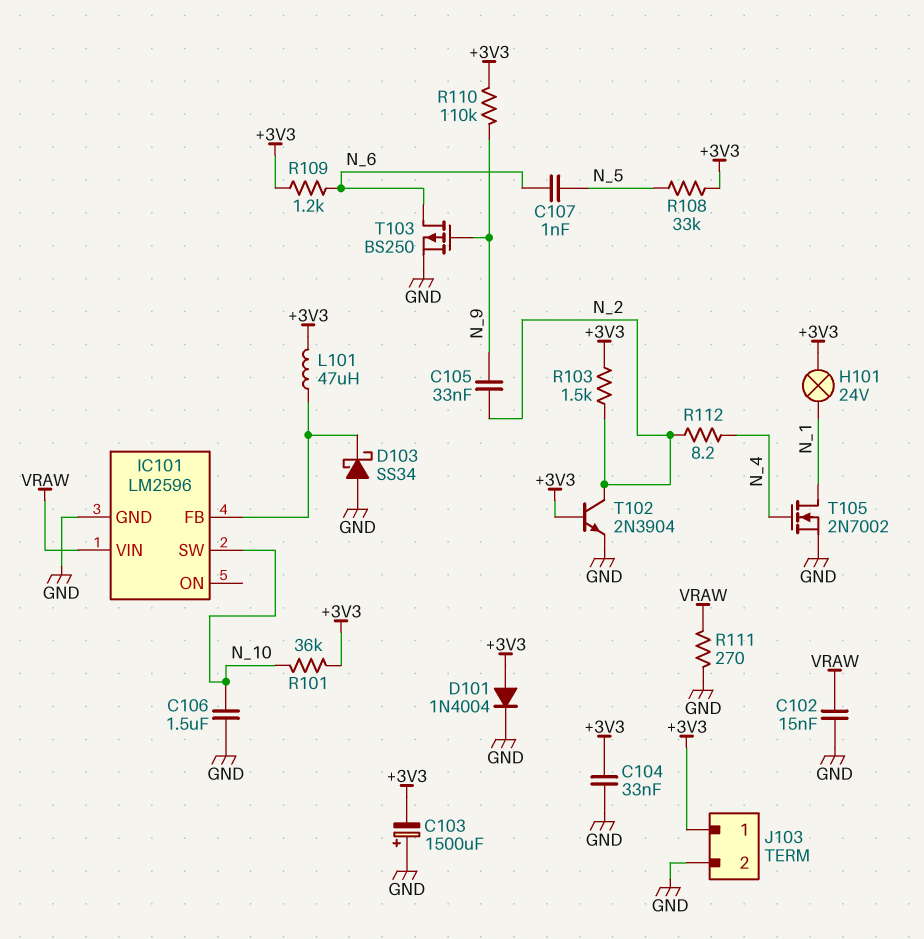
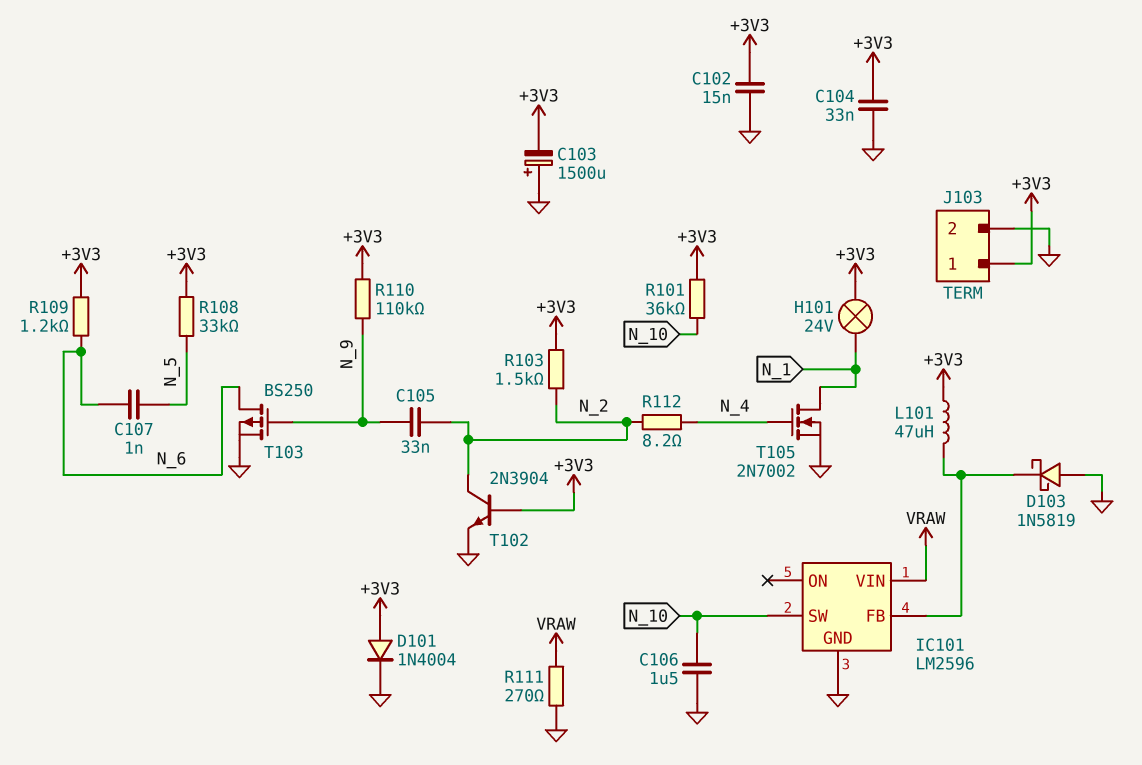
C102: 15nF (GND, VRAW) -> 15nF (+3V3, GND)
D103: schottky SS34 (A GND, K IC101/FB) -> schottky 1N5819 (A GND, K IC101/FB)

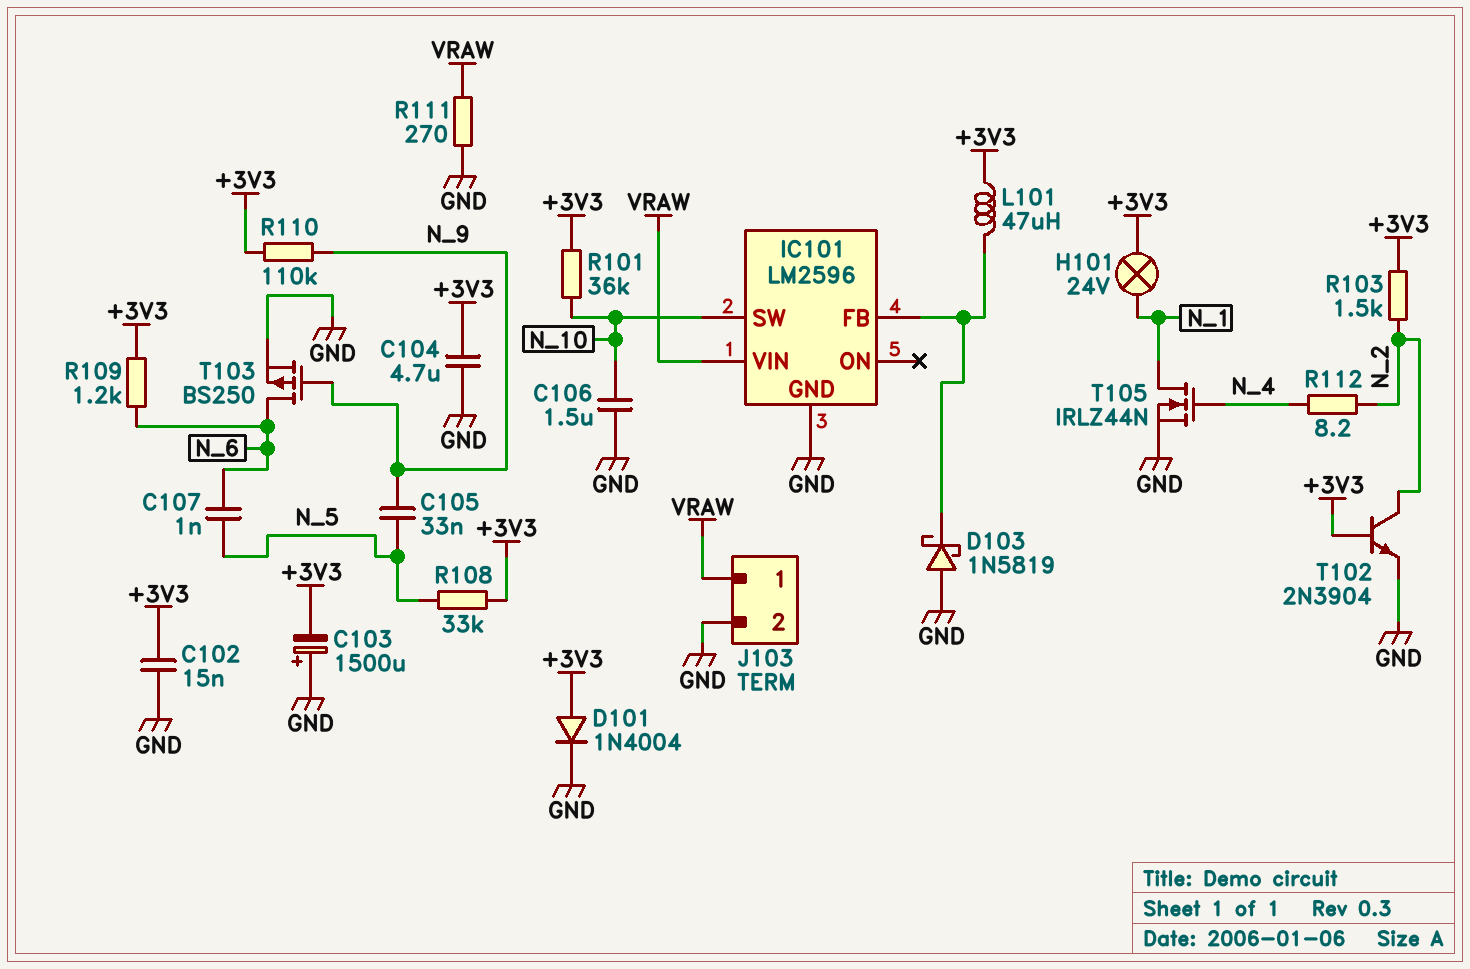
C104: 33nF (+3V3, GND) -> 4.7uF (+3V3, GND)
C105: 33nF (N_2, N_9) -> 33nF (N_5, N_9)
J103 pin 1: +3V3 -> VRAW
T105: NMOS 2N7002 (G N_4, D N_1, S GND) -> NMOS IRLZ44N (G N_4, D N_1, S GND)

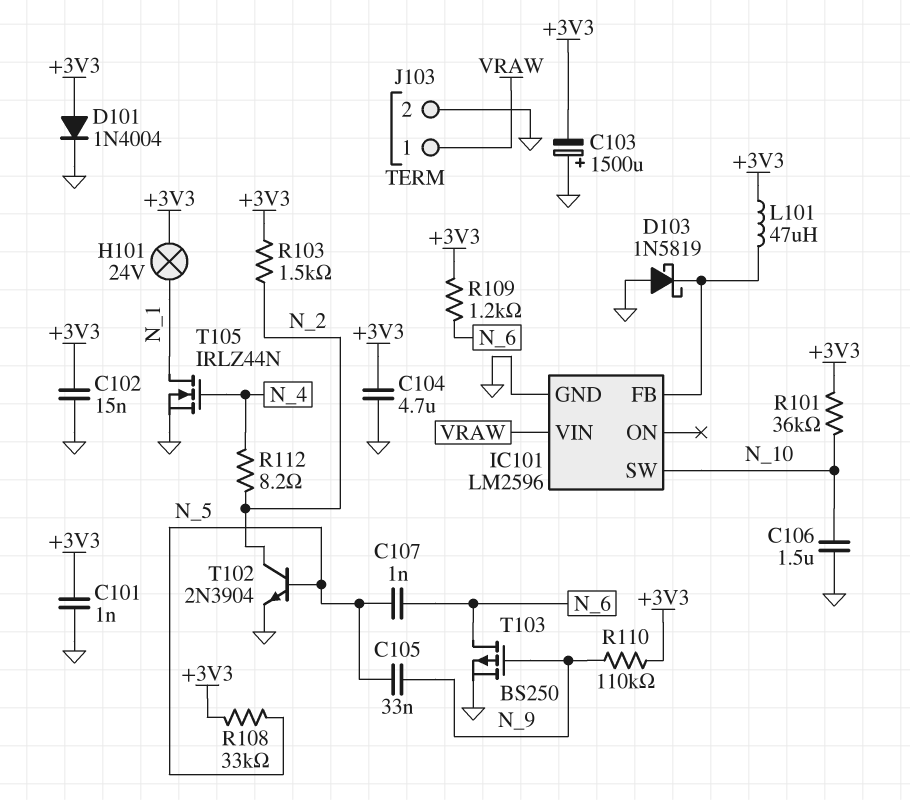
C101: none -> 1nF (+3V3, GND)
R111: 270 (GND, VRAW) -> none
T102: NPN 2N3904 (B +3V3, C N_2, E GND) -> NPN 2N3904 (B N_5, C N_2, E GND)

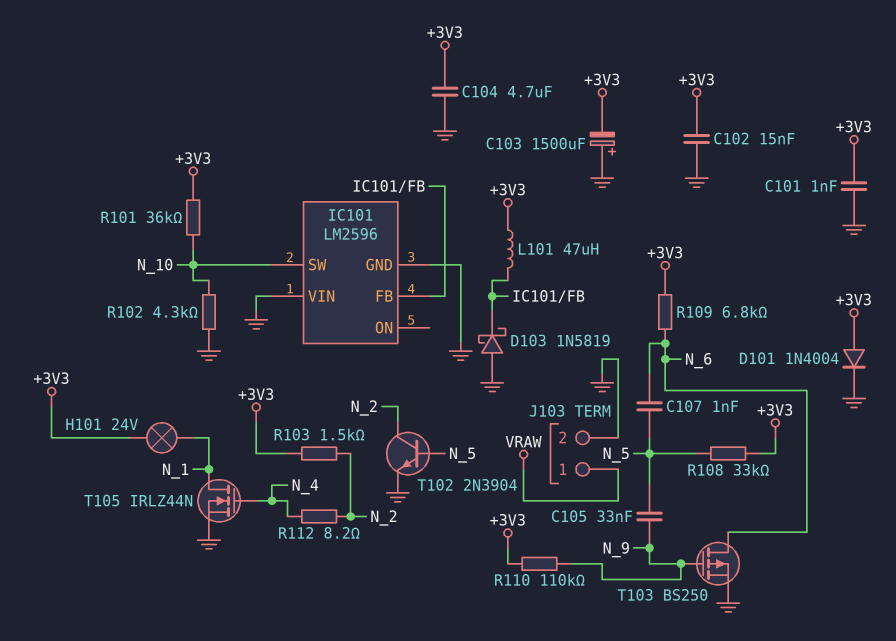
C106: 1.5uF (GND, N_10) -> none
IC101 pin VIN: VRAW -> GND
R102: none -> 4.3k (GND, N_10)
R109: 1.2k (+3V3, N_6) -> 6.8k (+3V3, N_6)

